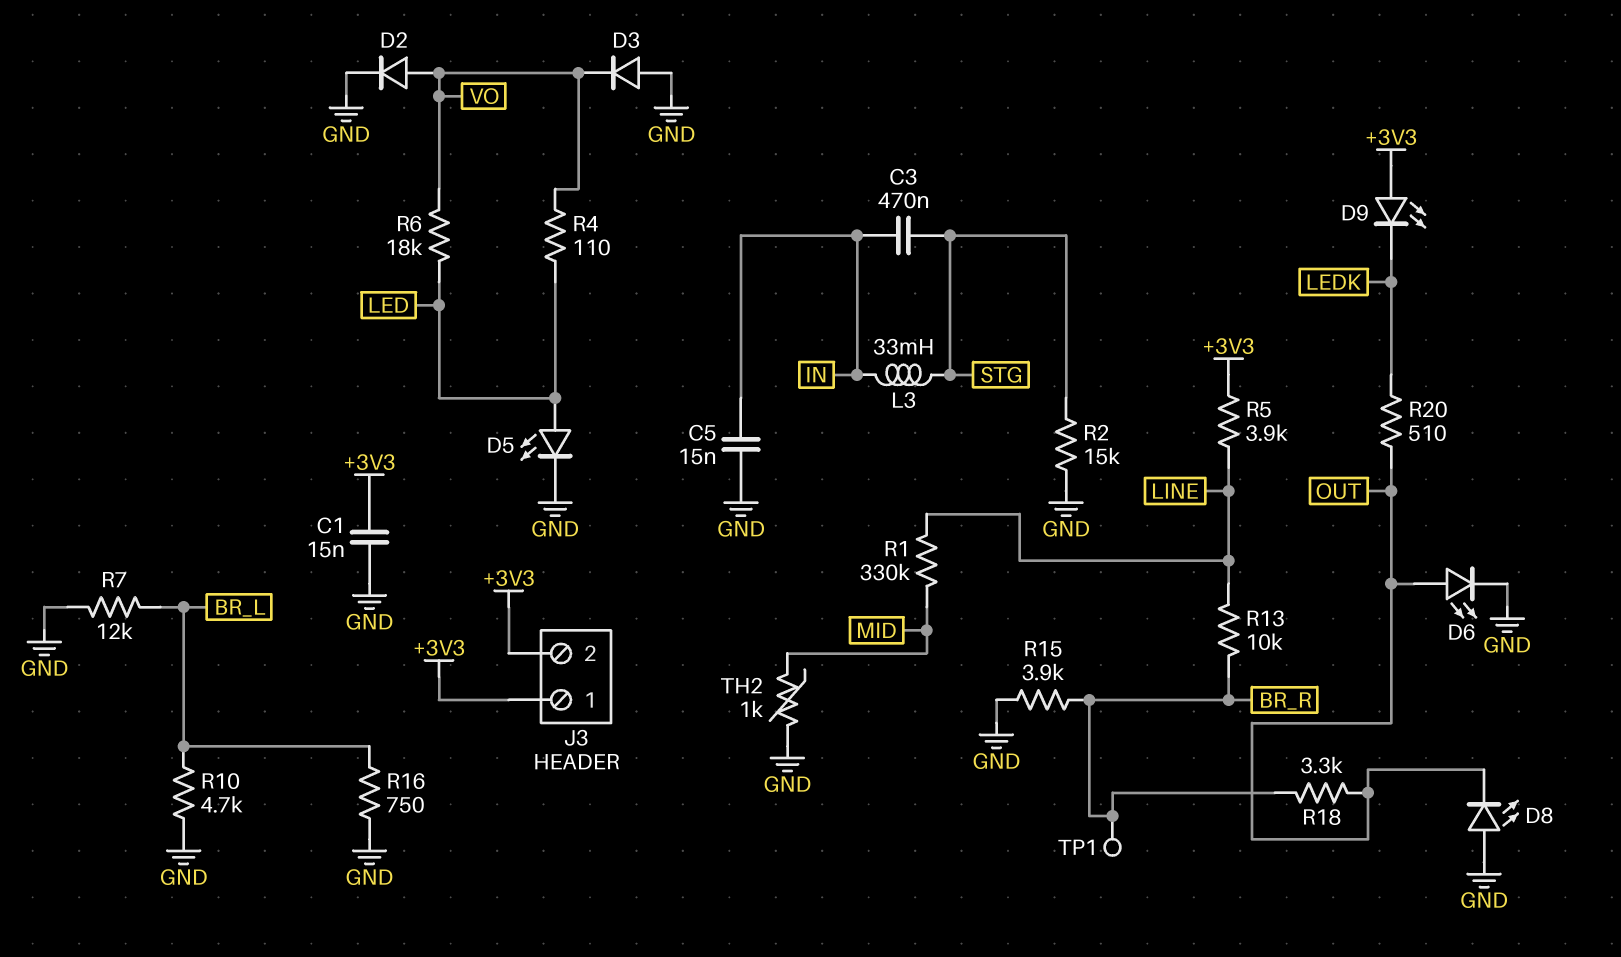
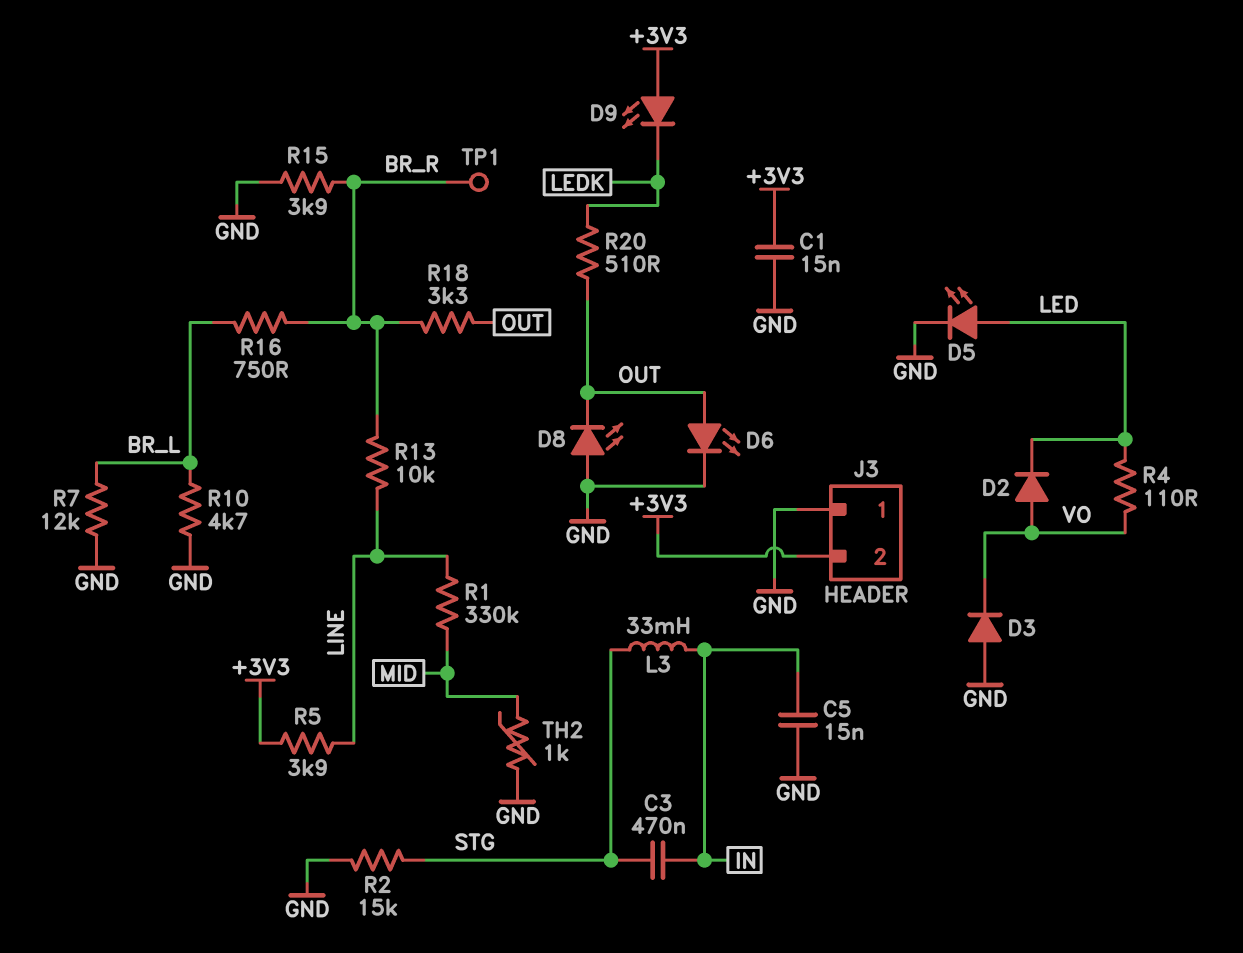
D2: diode (A VO, K GND) -> diode (A VO, K LED)
J3 pin 1: +3V3 -> GND
R6: 18k (LED, VO) -> none
R16: 750 (BR_L, GND) -> 750 (BR_L, BR_R)

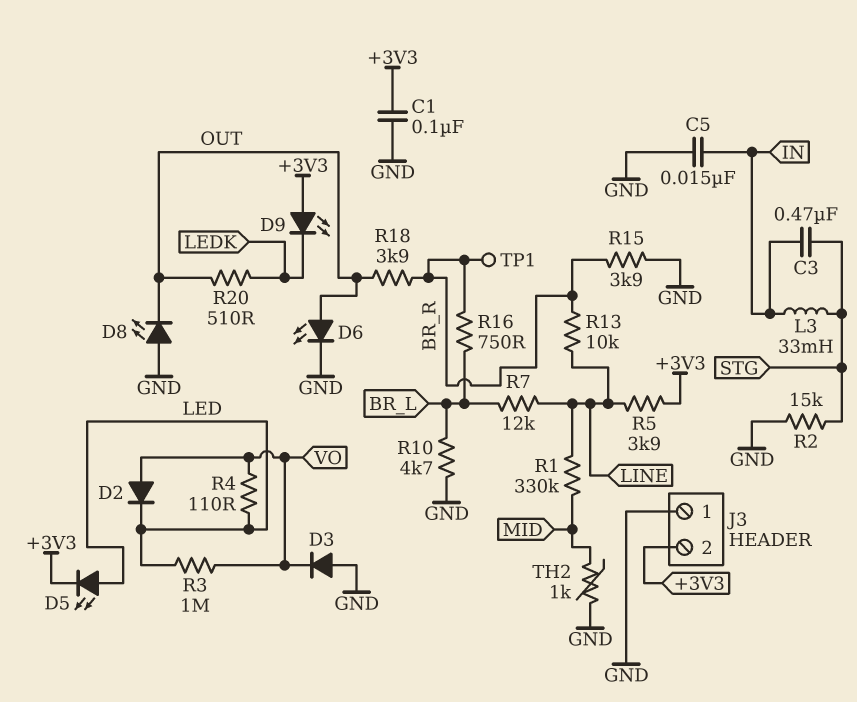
C1: 15nF (+3V3, GND) -> 100nF (+3V3, GND)
D5: LED (A LED, K GND) -> LED (A LED, K +3V3)
R3: none -> 1M (LED, VO)
R7: 12k (BR_L, GND) -> 12k (BR_L, LINE)
R18: 3.3k (BR_R, OUT) -> 3.9k (BR_R, OUT)

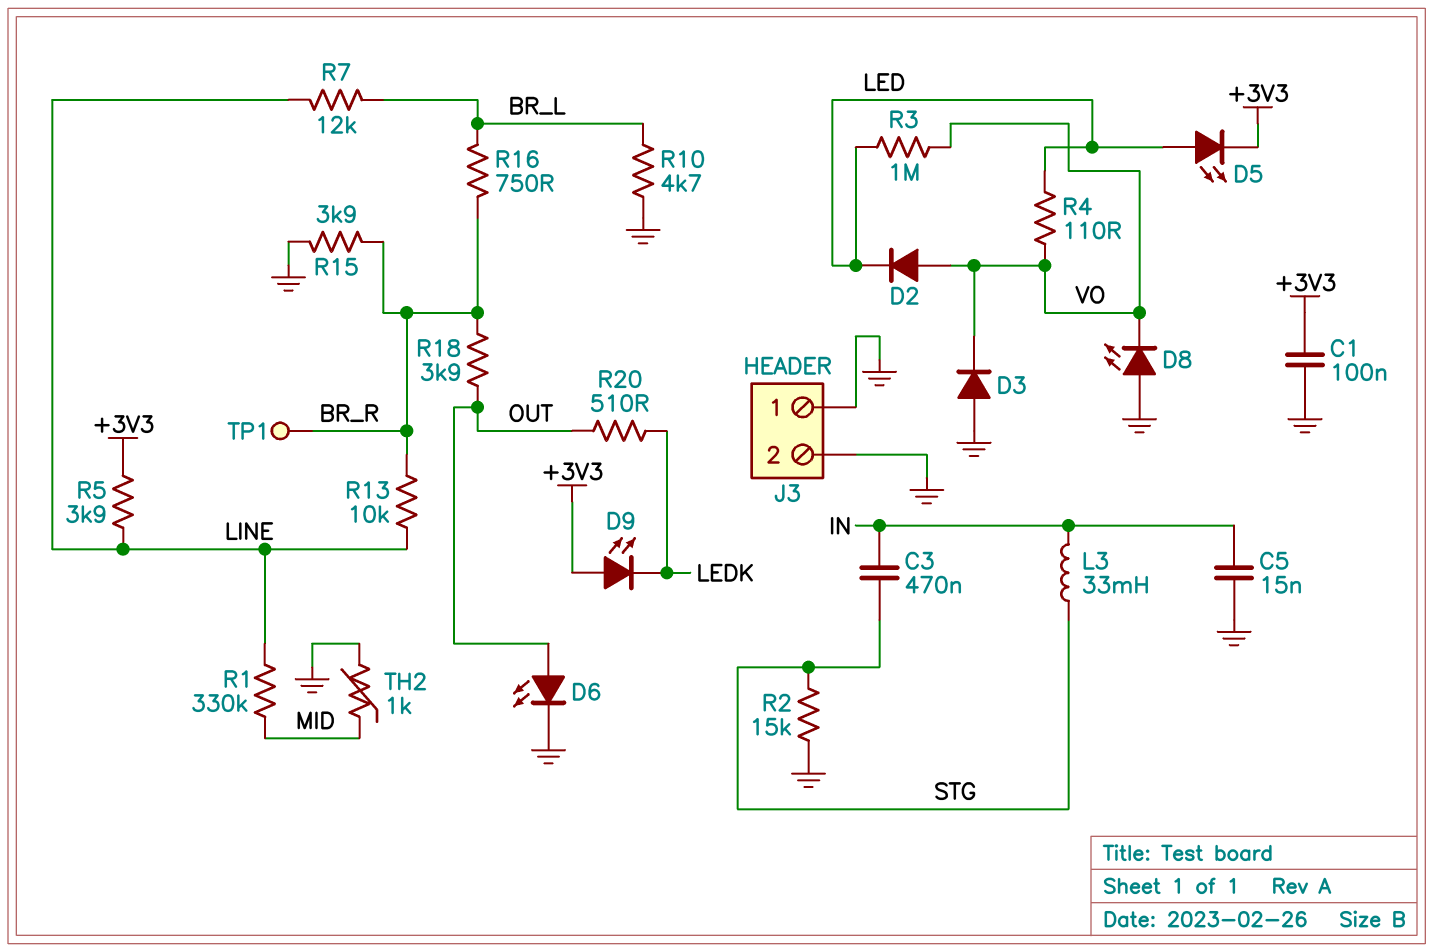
D8: LED (A GND, K OUT) -> LED (A GND, K VO)
J3 pin 2: +3V3 -> GND

